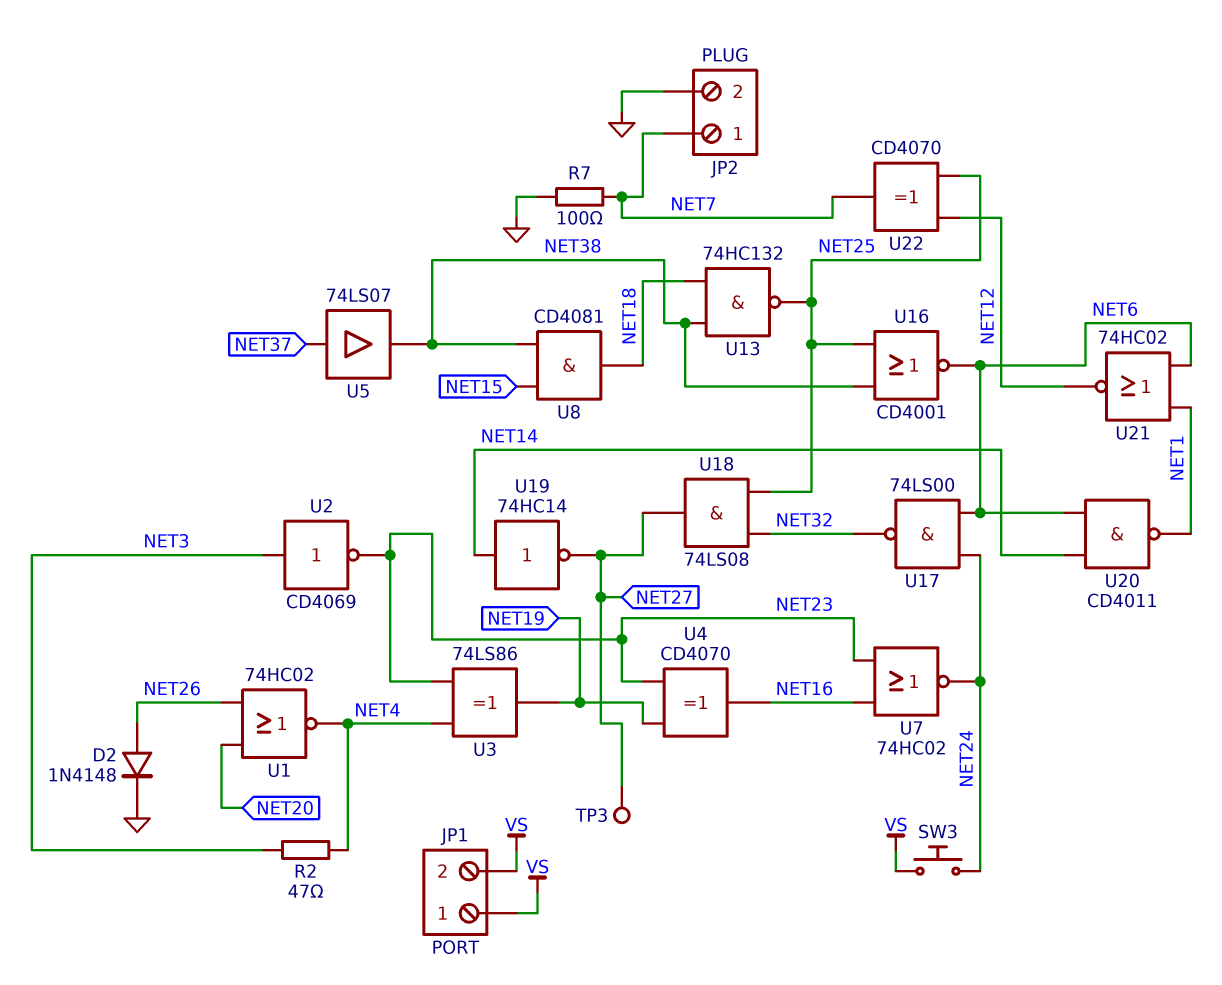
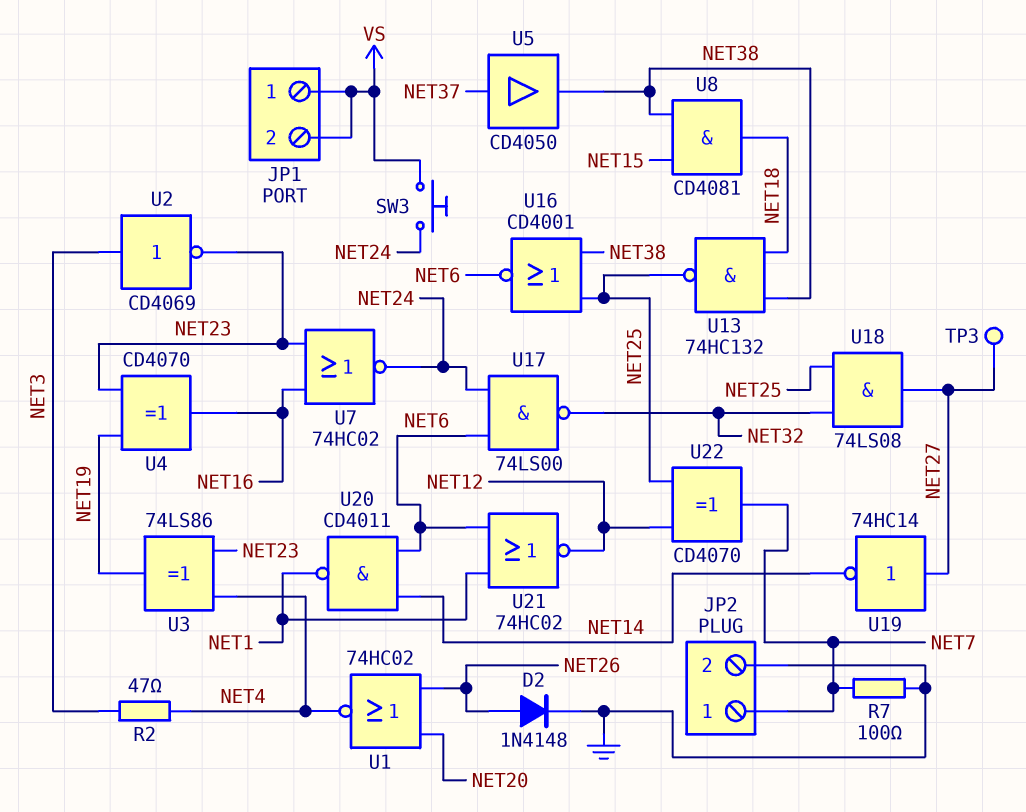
U5: buffer 74LS07 (in NET37, out NET38) -> buffer CD4050 (in NET37, out NET38)
U19: NOT 74HC14 (in NET14, out NET27) -> NOT 74HC14 (in NET27, out NET14)

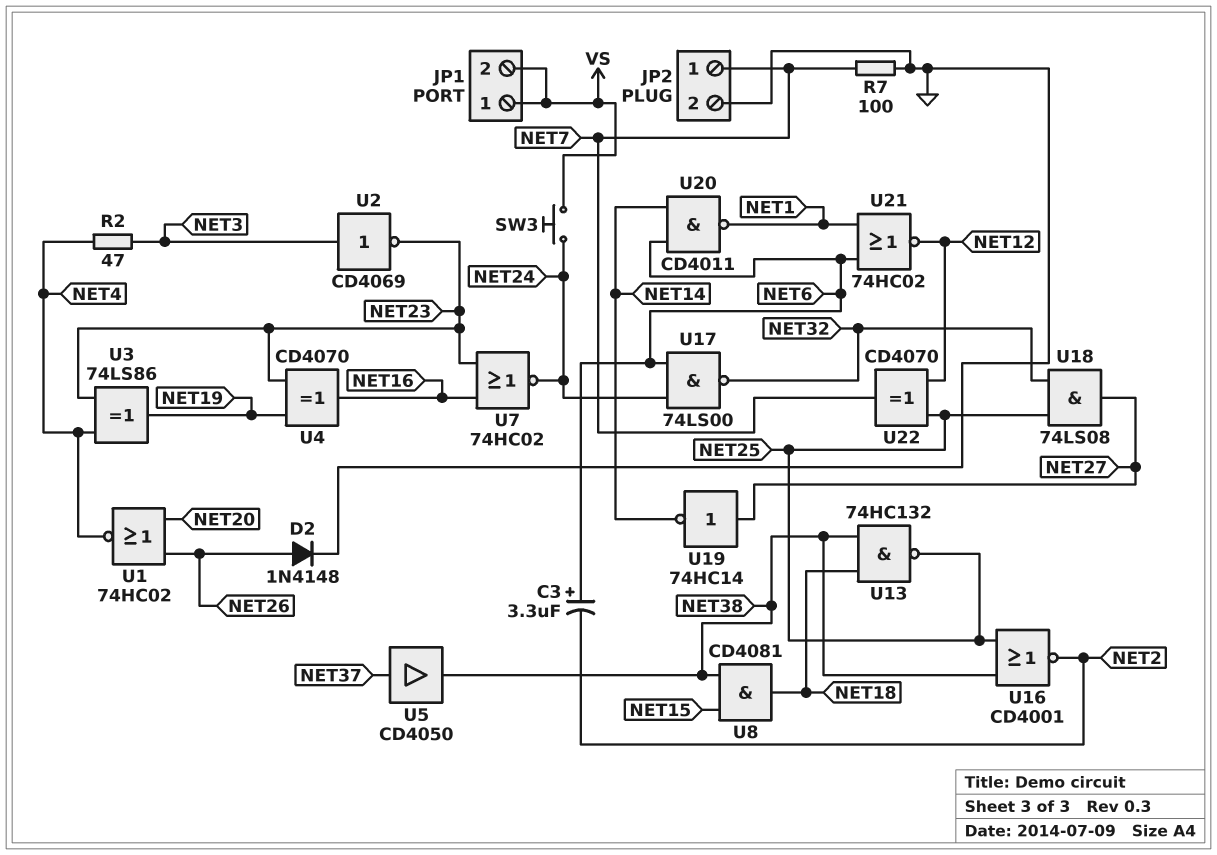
C3: none -> 3.3uF (plus NET6, minus NET2)
TP3: test point (NET27) -> none
U16: NOR CD4001 (in NET25, in NET38, out NET6) -> NOR CD4001 (in NET25, in NET38, out NET2)

